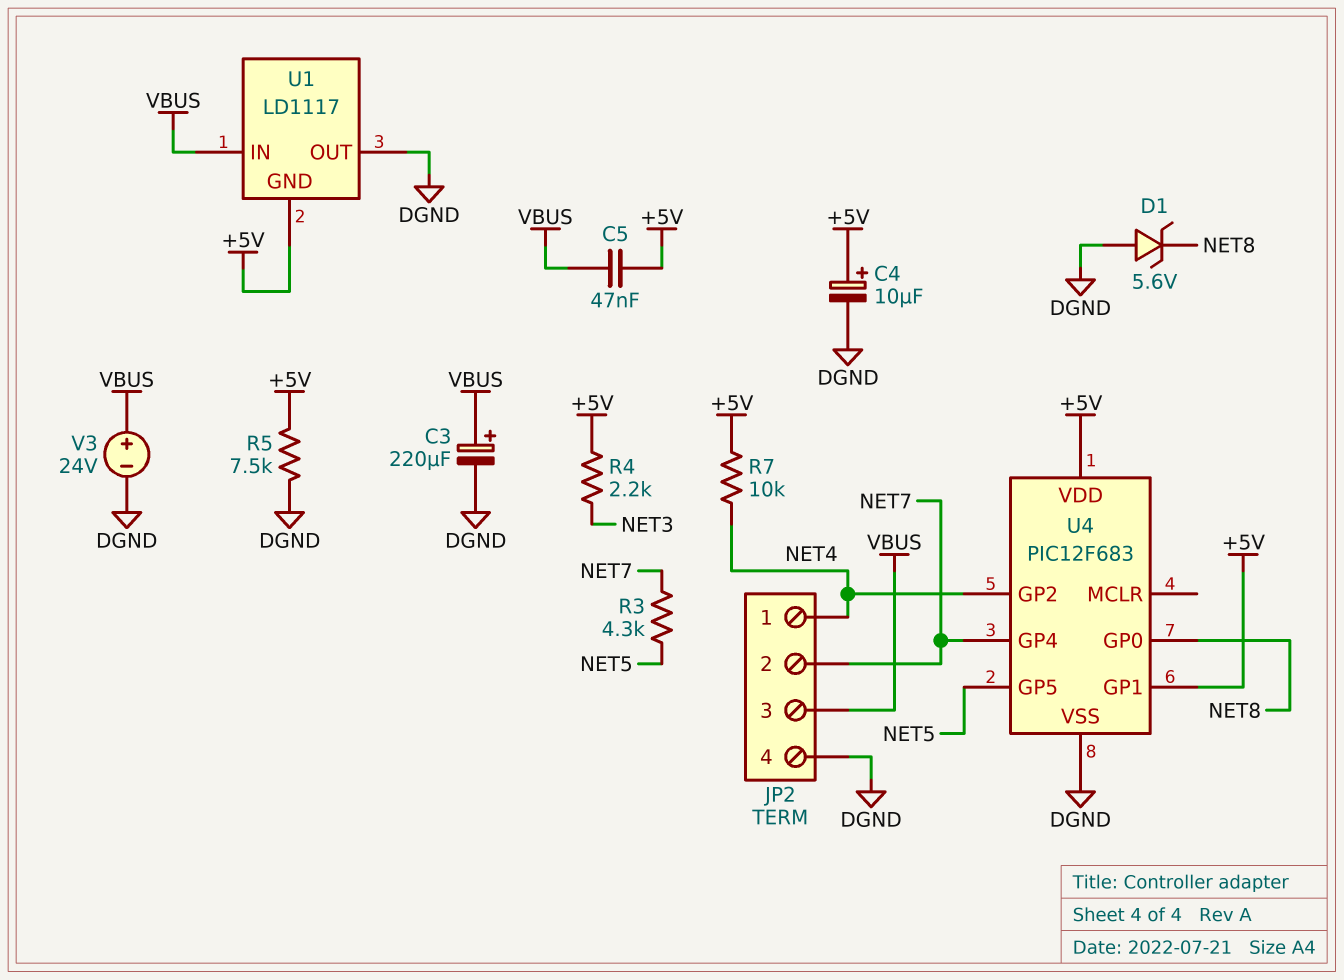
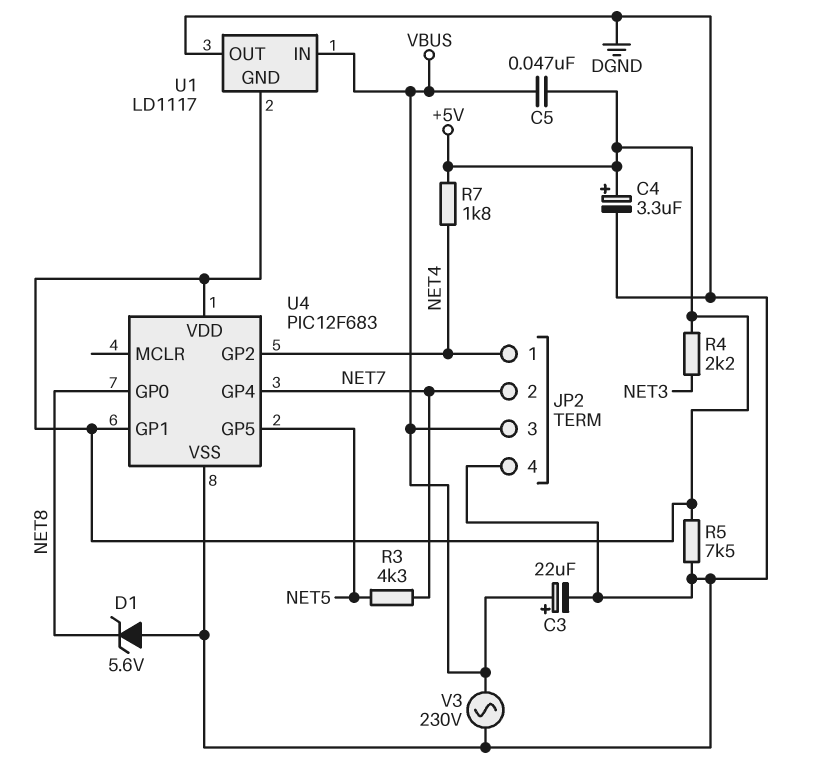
C3: 220uF (plus VBUS, minus DGND) -> 22uF (plus VBUS, minus DGND)
C4: 10uF (plus +5V, minus DGND) -> 3.3uF (plus +5V, minus DGND)
R7: 10k (+5V, NET4) -> 1.8k (+5V, NET4)
V3: 24V (plus VBUS, minus DGND) -> AC 230V (DGND, VBUS)

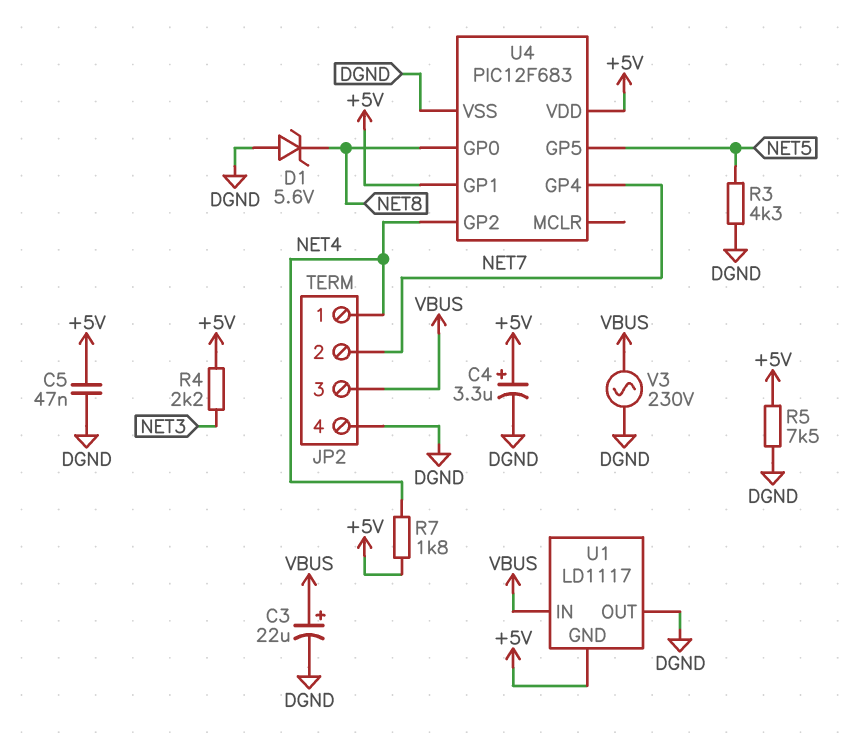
C5: 47nF (+5V, VBUS) -> 47nF (+5V, DGND)
R3: 4.3k (NET5, NET7) -> 4.3k (DGND, NET5)

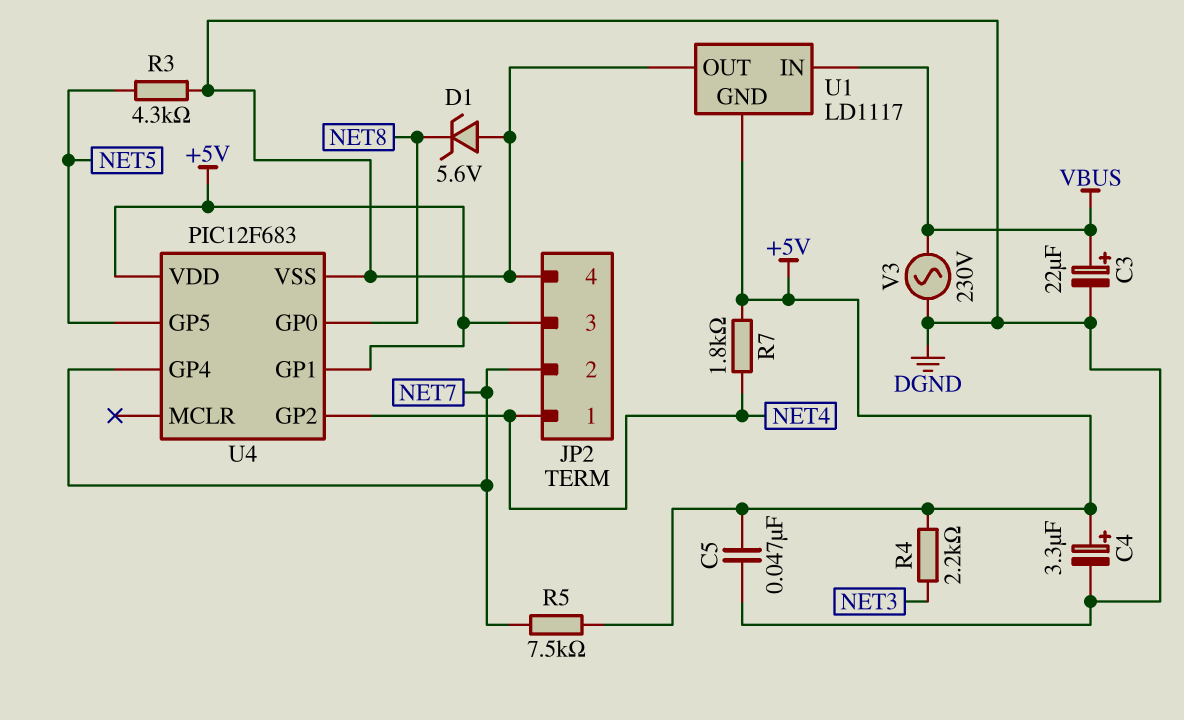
JP2 pin 3: VBUS -> +5V
R5: 7.5k (+5V, DGND) -> 7.5k (+5V, NET7)

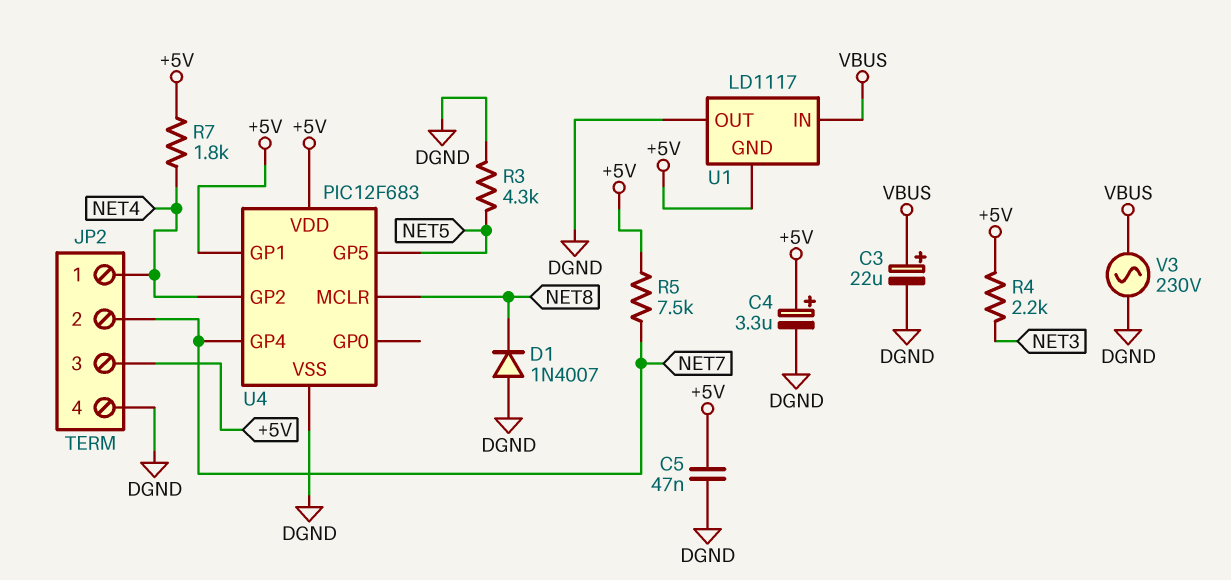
D1: zener 5.6V (A DGND, K NET8) -> diode 1N4007 (A DGND, K NET8)
U4 pin GP0: NET8 -> none
U4 pin MCLR: none -> NET8

